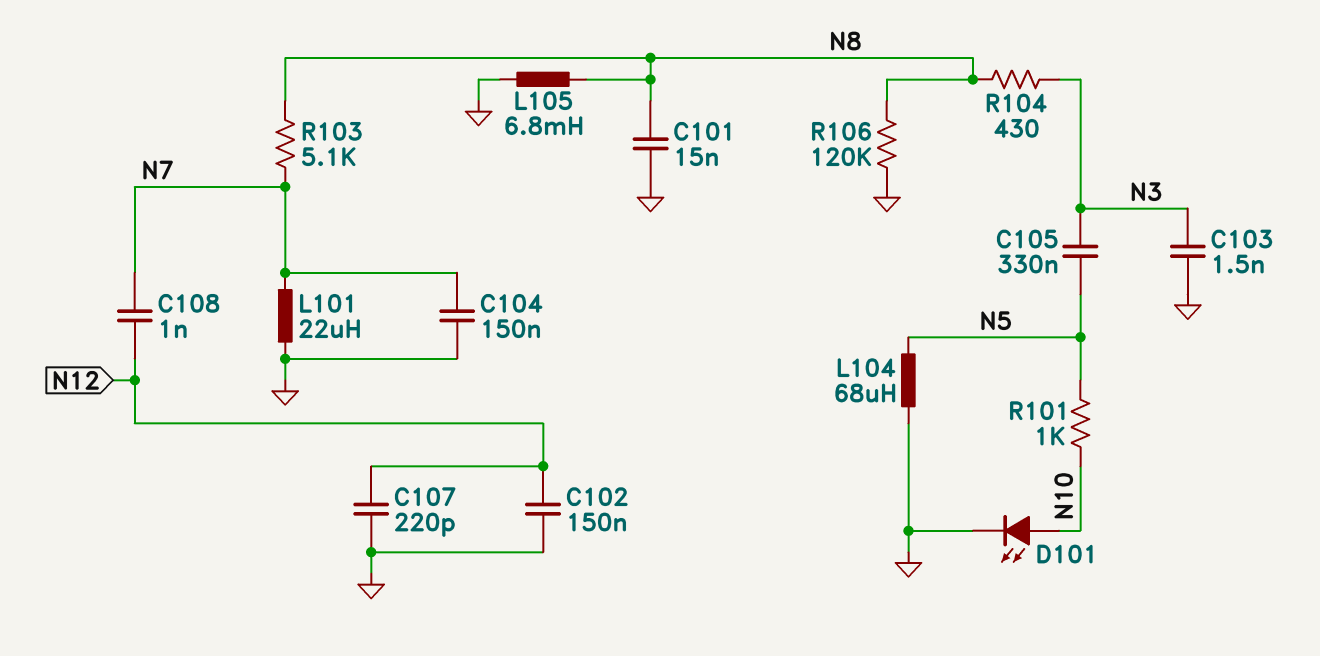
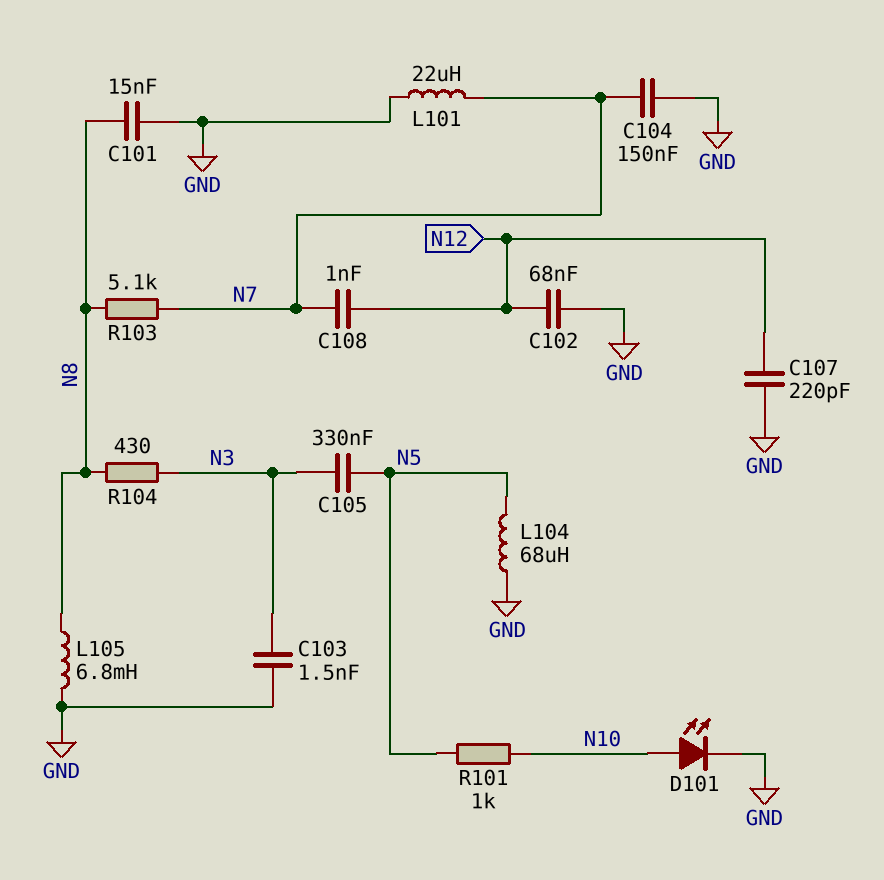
C102: 150nF (GND, N12) -> 68nF (GND, N12)
R106: 120k (GND, N8) -> none

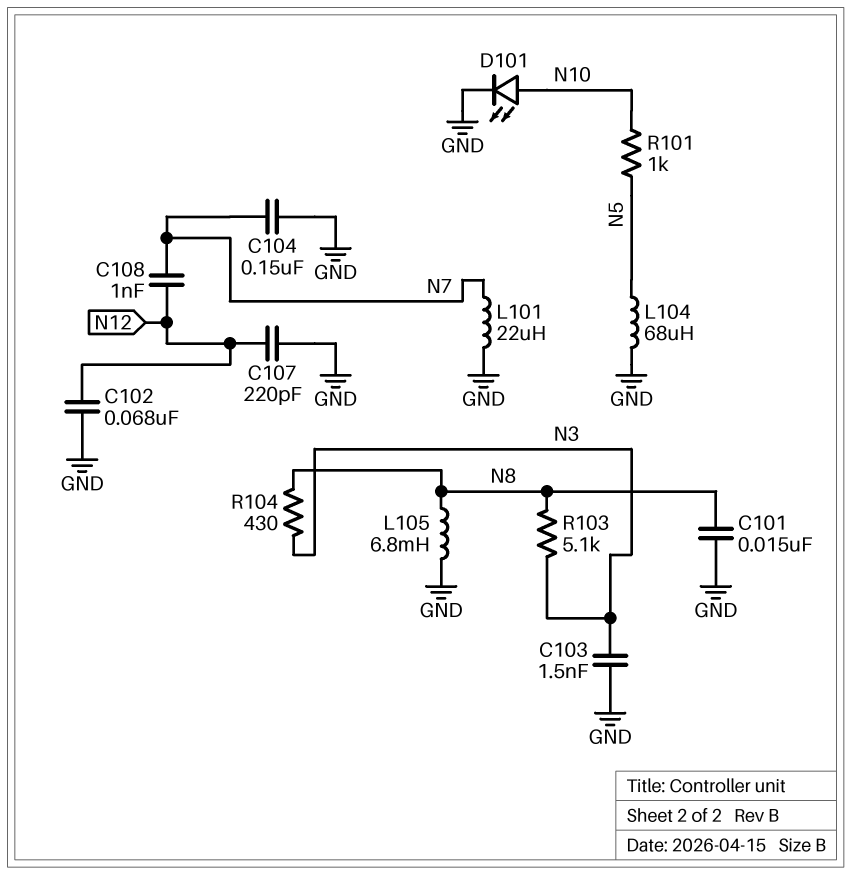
C105: 330nF (N3, N5) -> none
R103: 5.1k (N7, N8) -> 5.1k (N3, N8)

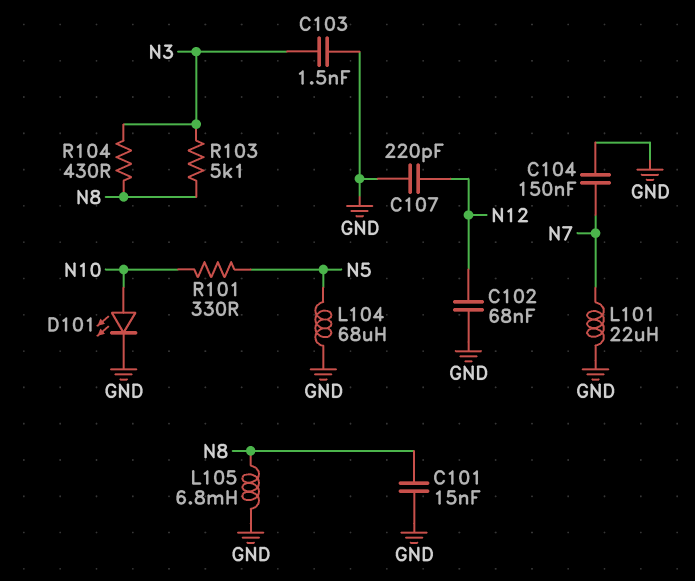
C108: 1nF (N7, N12) -> none
R101: 1k (N5, N10) -> 330 (N5, N10)

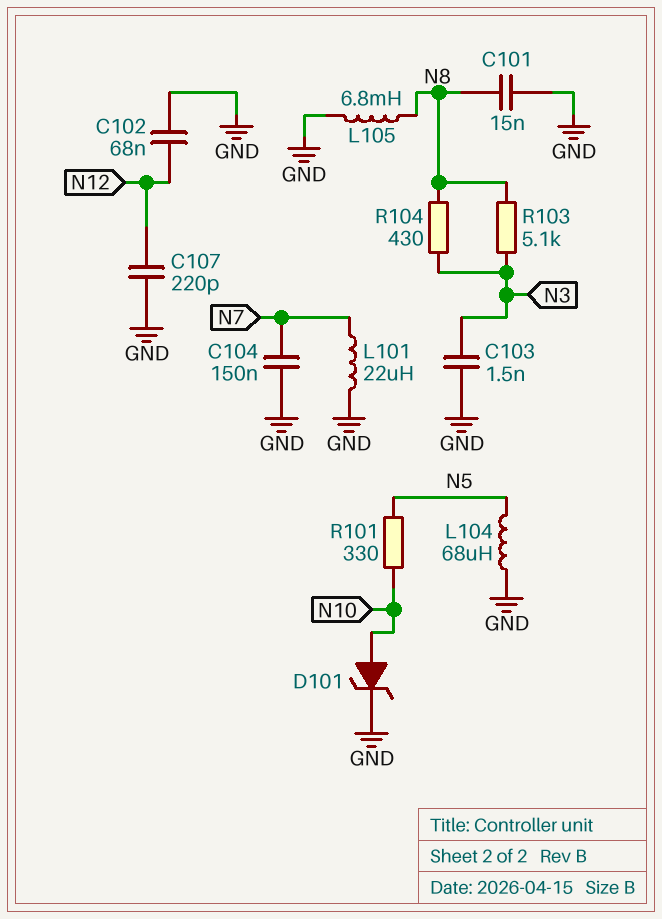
D101: LED (A N10, K GND) -> zener (A N10, K GND)

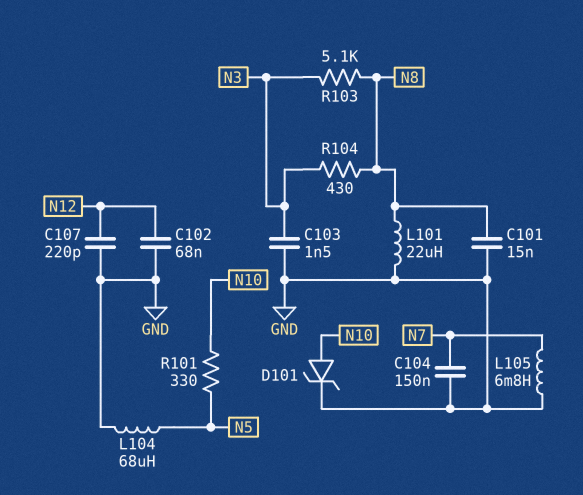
L101: 22uH (GND, N7) -> 22uH (GND, N8)
L105: 6.8mH (GND, N8) -> 6.8mH (GND, N7)

